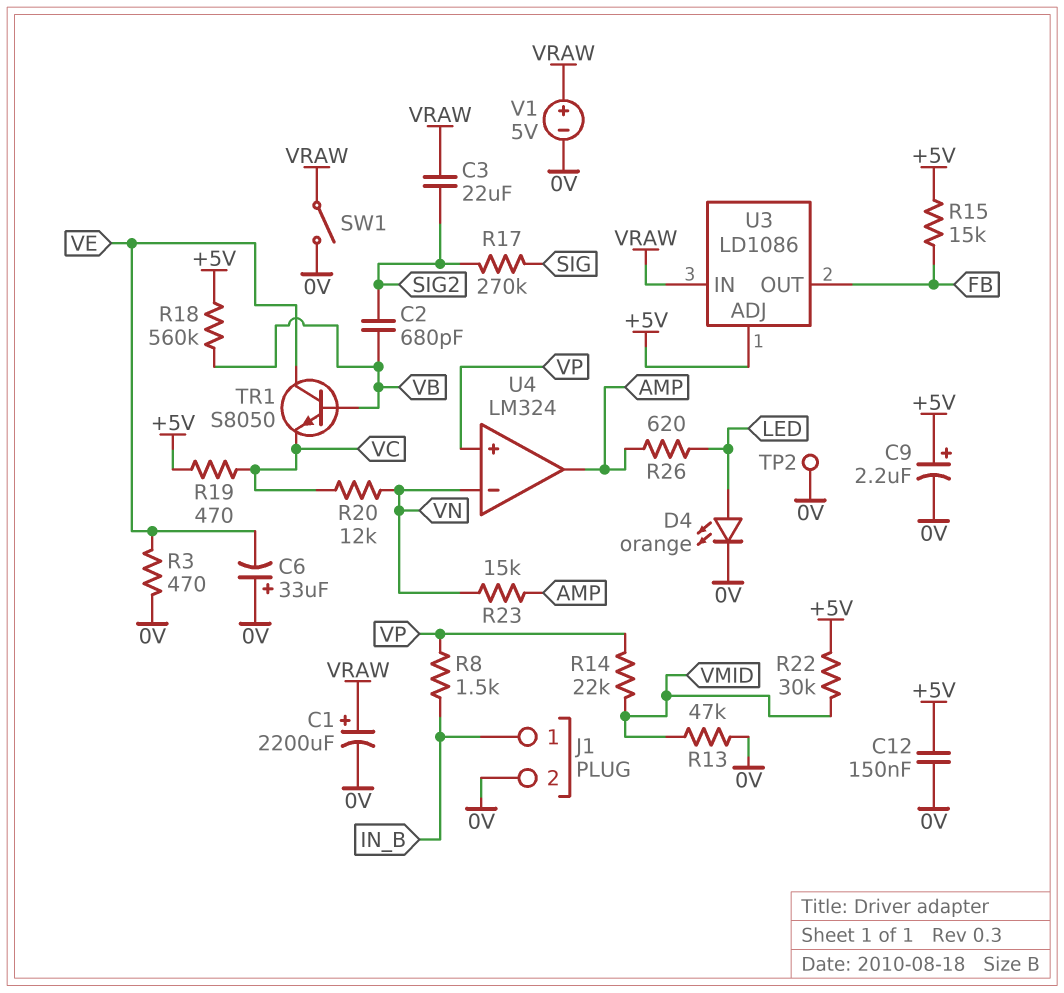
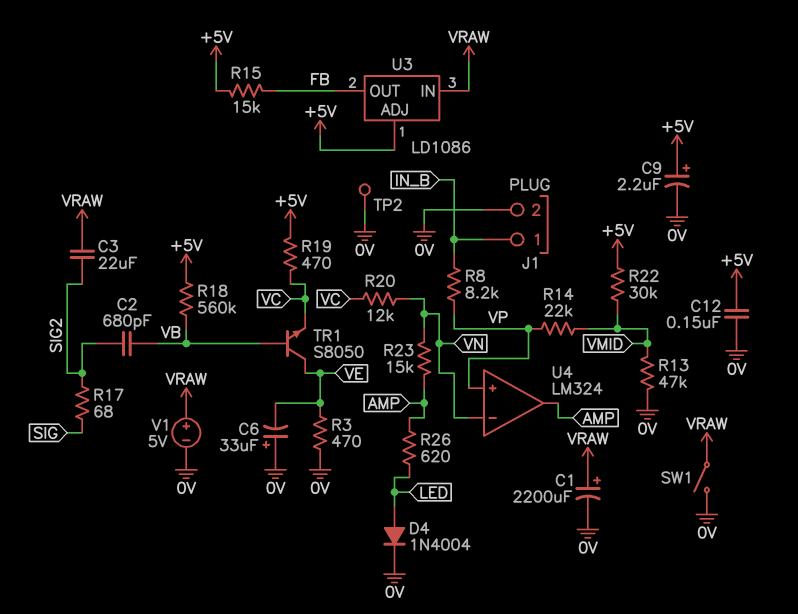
D4: LED orange (A LED, K 0V) -> diode 1N4004 (A LED, K 0V)
R8: 1.5k (IN_B, VP) -> 8.2k (IN_B, VP)
R17: 270k (SIG, SIG2) -> 68 (SIG, SIG2)

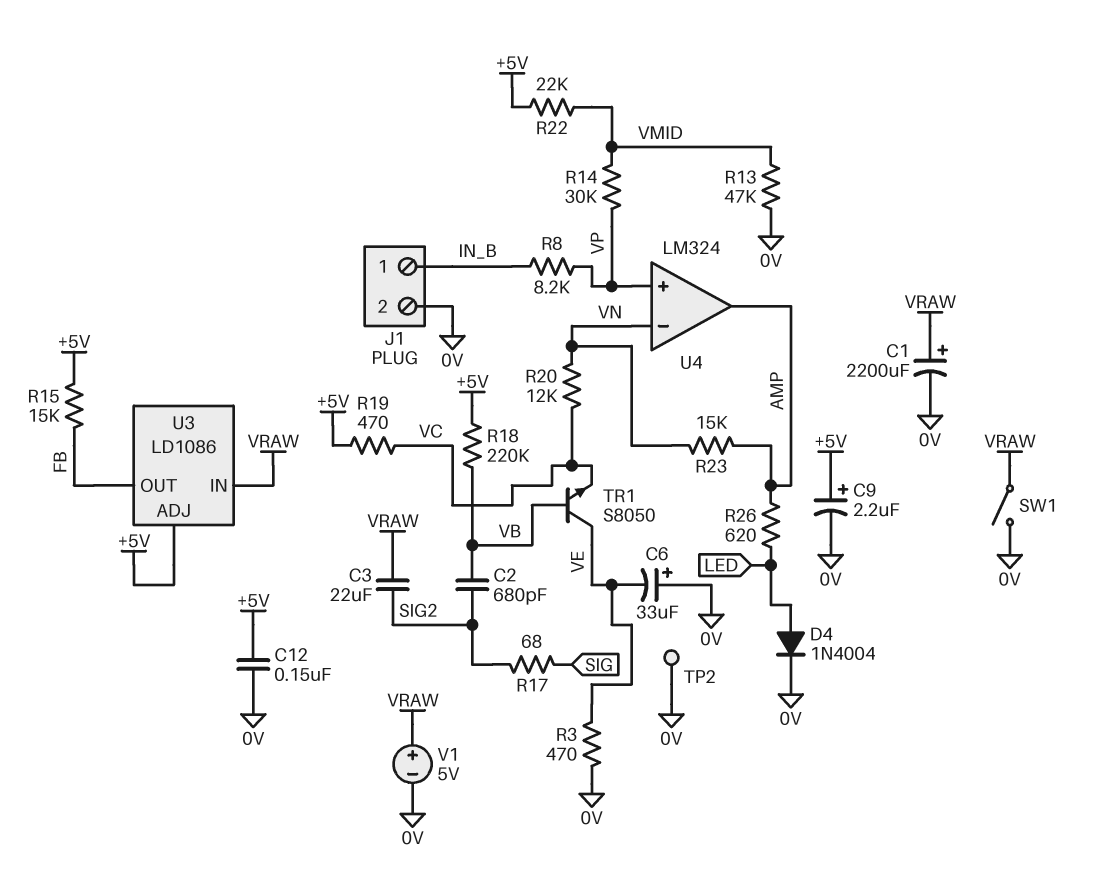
R14: 22k (VMID, VP) -> 30k (VMID, VP)
R18: 560k (+5V, VB) -> 220k (+5V, VB)
R22: 30k (+5V, VMID) -> 22k (+5V, VMID)

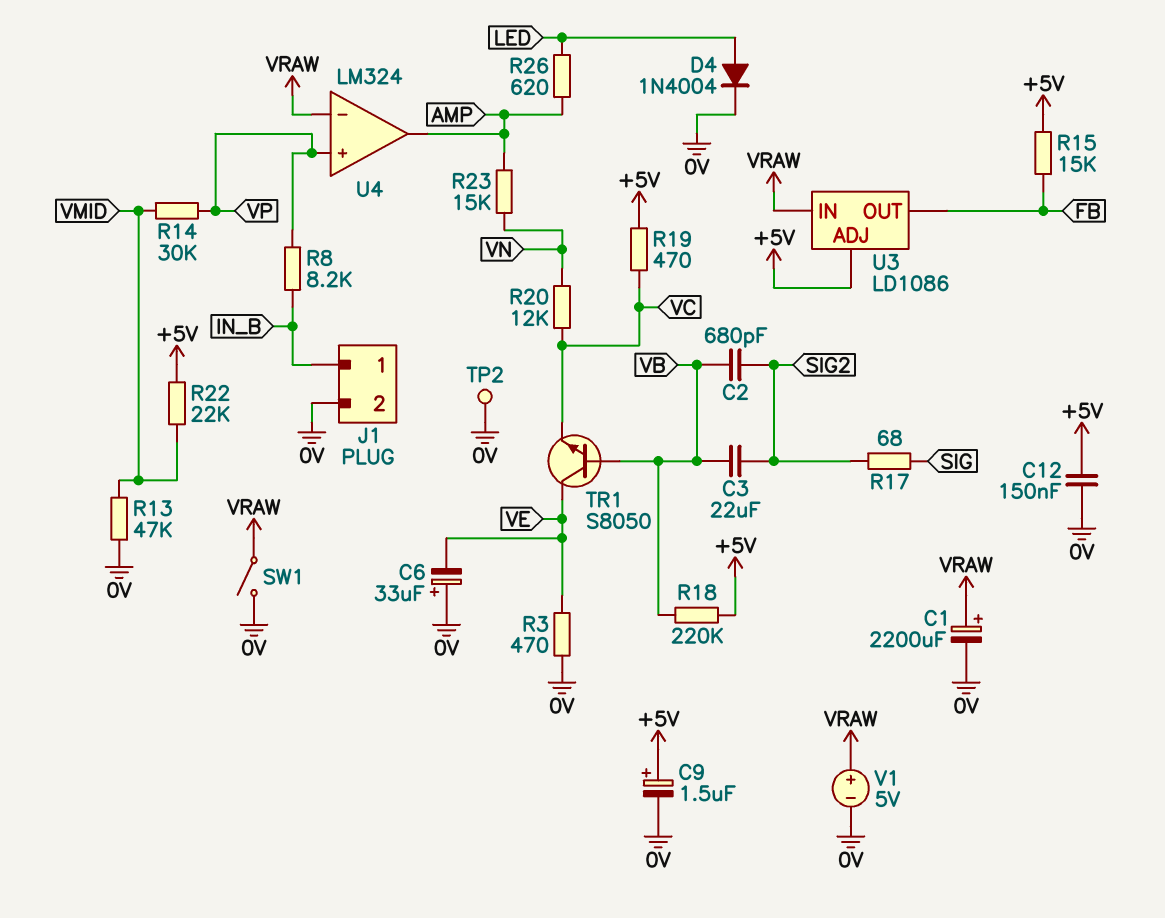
C3: 22uF (SIG2, VRAW) -> 22uF (SIG2, VB)
C9: 2.2uF (plus +5V, minus 0V) -> 1.5uF (plus +5V, minus 0V)
U4 pin in-: VN -> VRAW

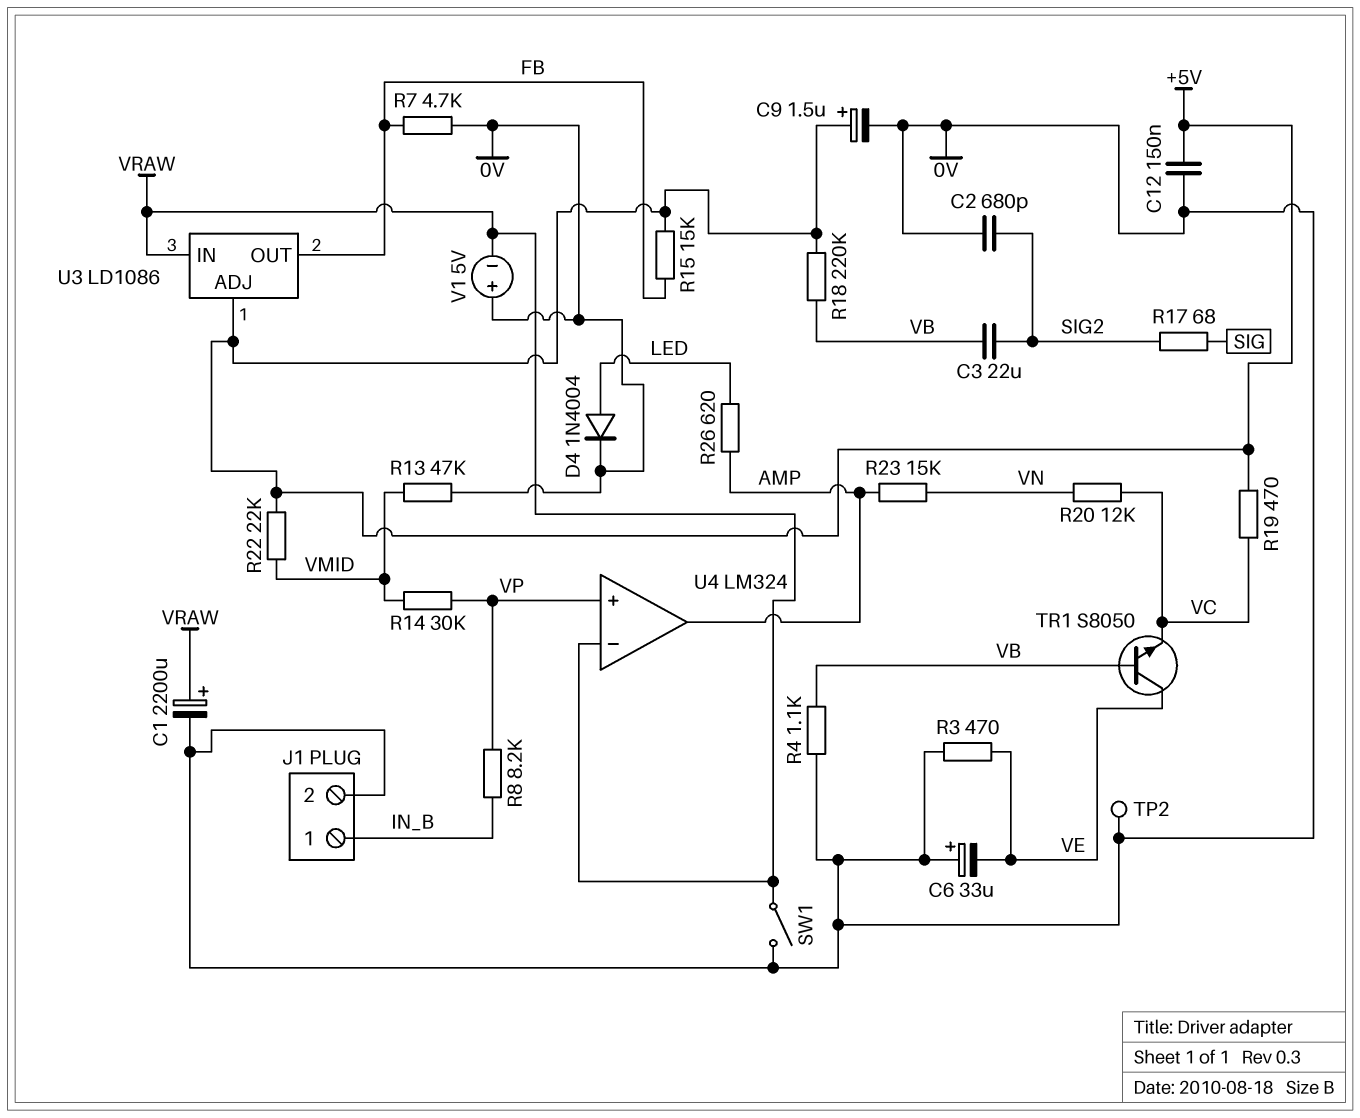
C2: 680pF (SIG2, VB) -> 680pF (0V, SIG2)
R4: none -> 1.1k (0V, VB)
R7: none -> 4.7k (0V, FB)
V1: 5V (plus VRAW, minus 0V) -> 5V (plus 0V, minus VRAW)

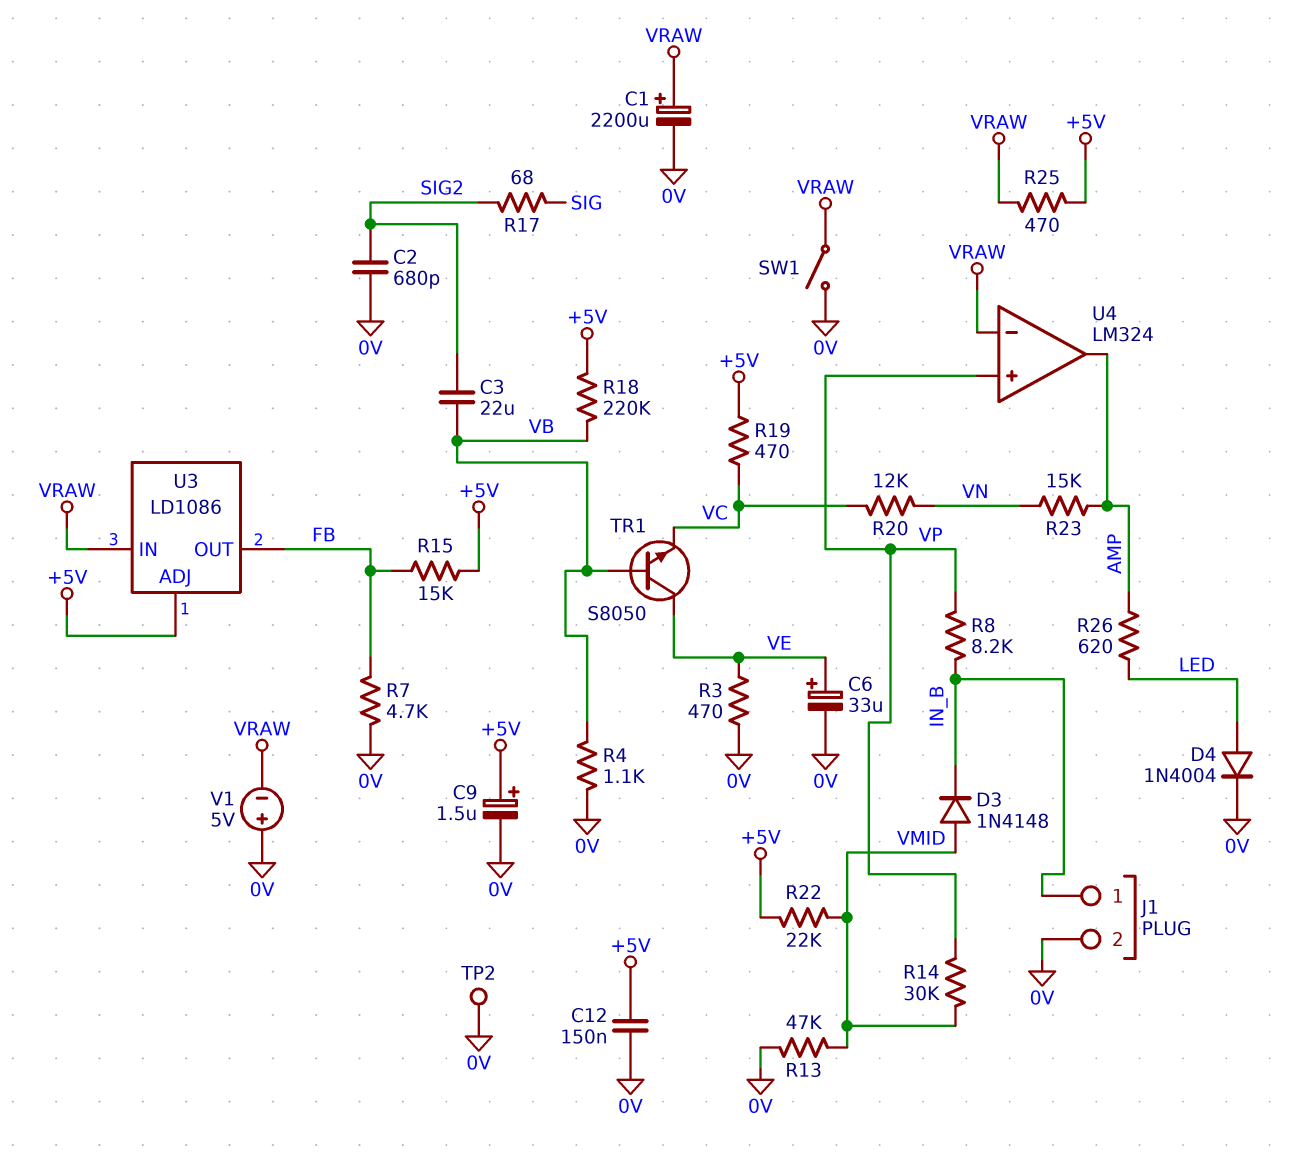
C6: 33uF (plus 0V, minus VE) -> 33uF (plus VE, minus 0V)
D3: none -> diode 1N4148 (A VMID, K IN_B)
R25: none -> 470 (+5V, VRAW)

